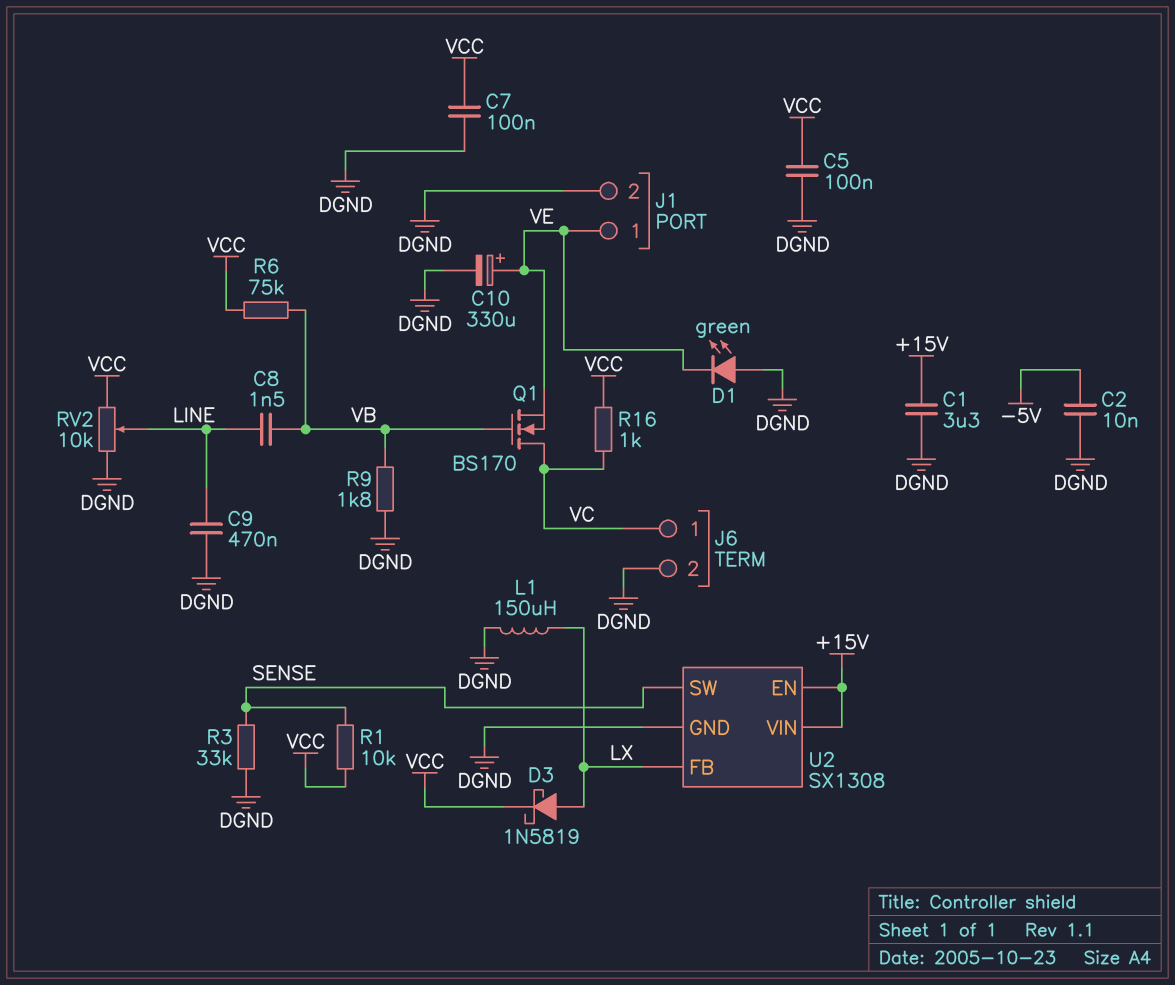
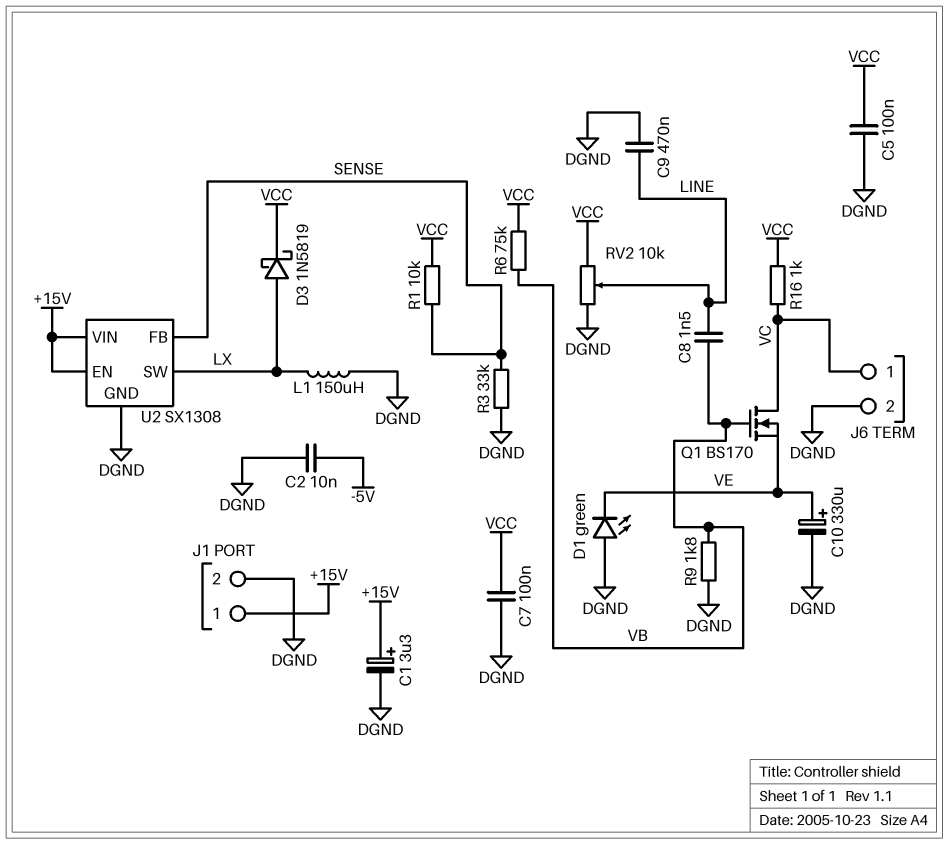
C1: 3.3uF (+15V, DGND) -> 3.3uF (plus +15V, minus DGND)
J1 pin 1: VE -> +15V
U2 pin FB: LX -> SENSE
U2 pin SW: SENSE -> LX

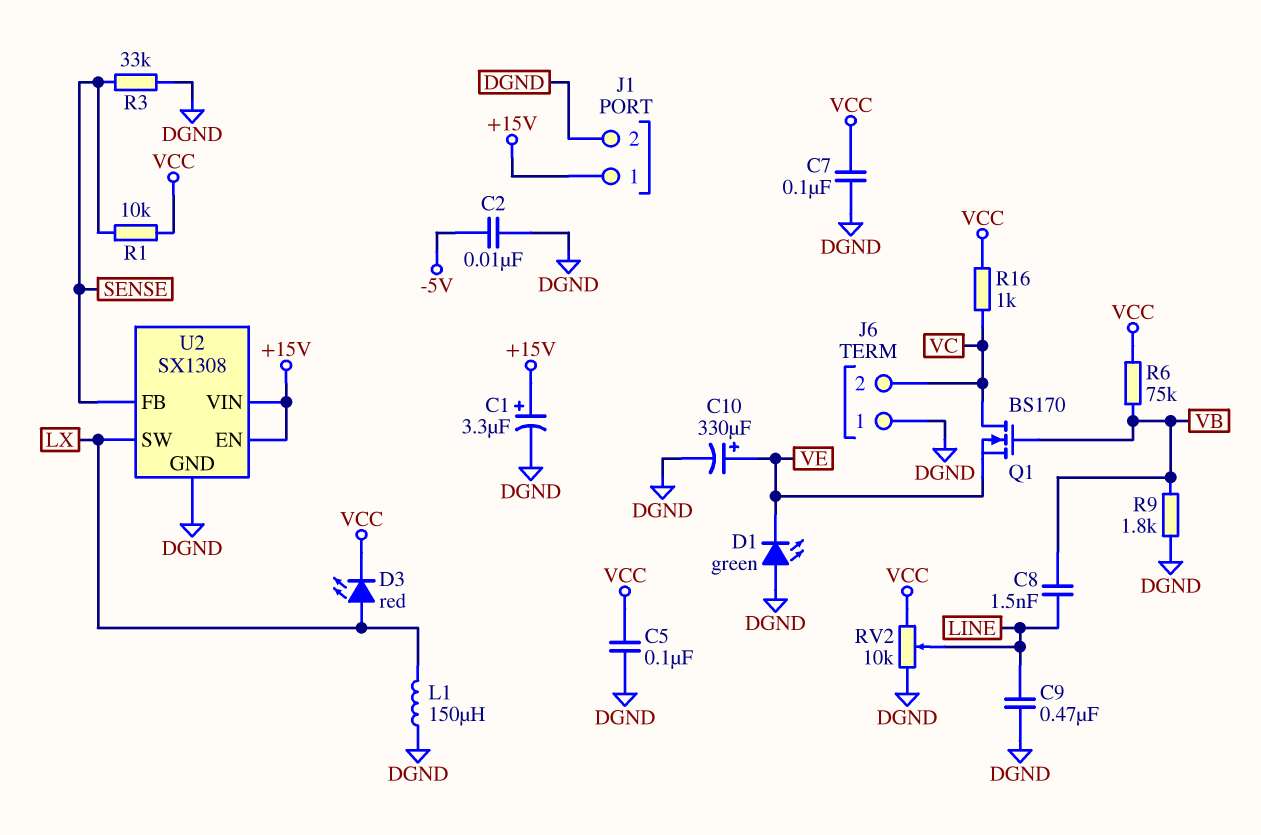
D3: schottky 1N5819 (A LX, K VCC) -> LED red (A LX, K VCC)
J6 pin 1: VC -> DGND
J6 pin 2: DGND -> VC

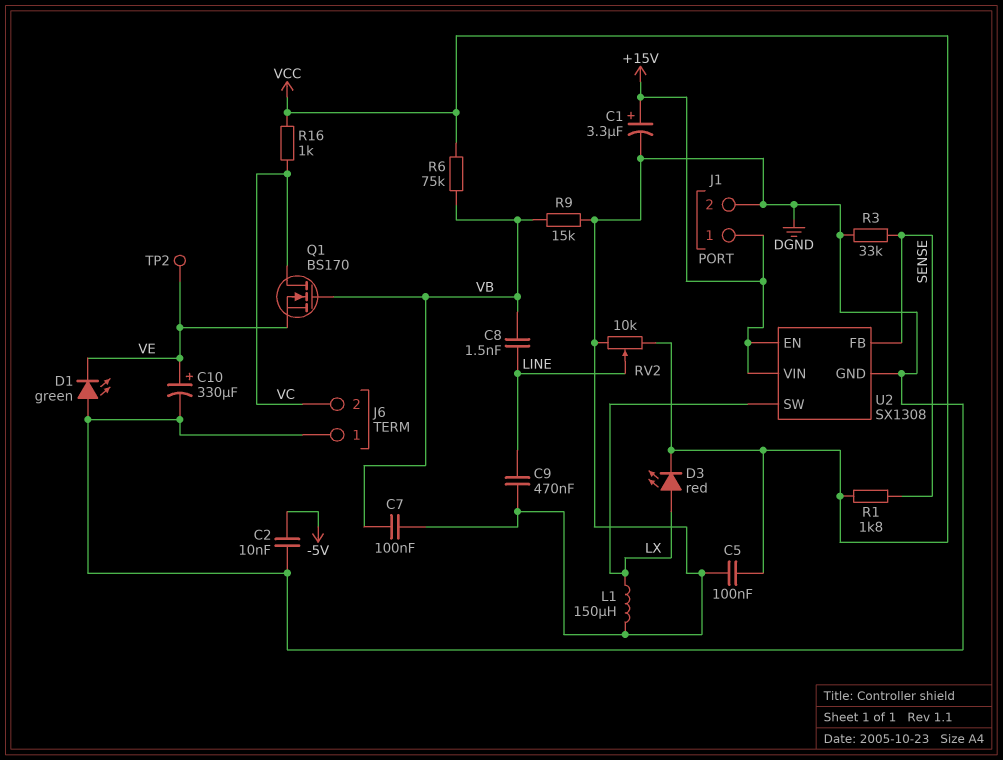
C7: 100nF (DGND, VCC) -> 100nF (DGND, VB)
R1: 10k (SENSE, VCC) -> 1.8k (SENSE, VCC)
R9: 1.8k (DGND, VB) -> 15k (DGND, VB)
TP2: none -> test point (VE)

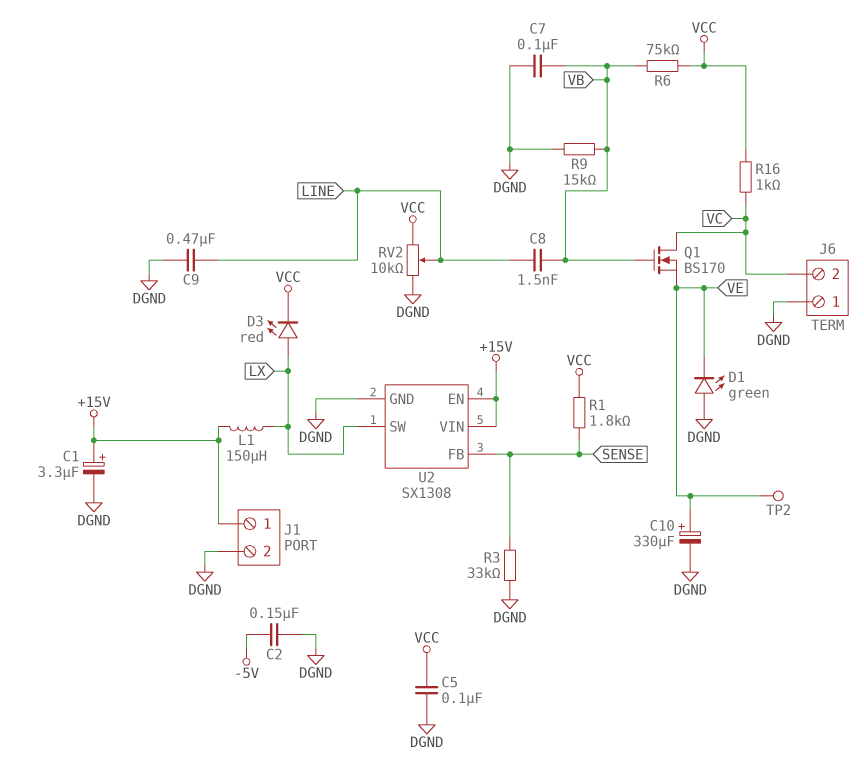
C2: 10nF (-5V, DGND) -> 150nF (-5V, DGND)
L1: 150uH (DGND, LX) -> 150uH (+15V, LX)

